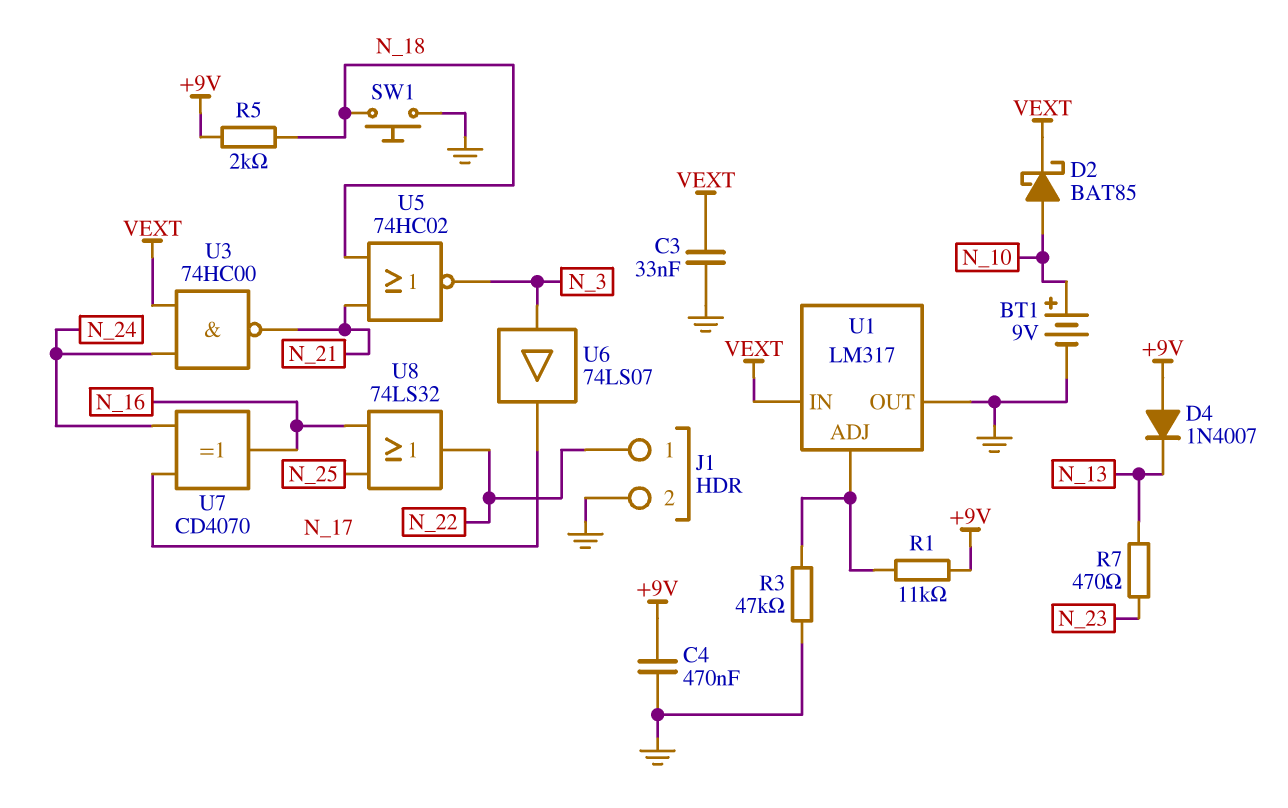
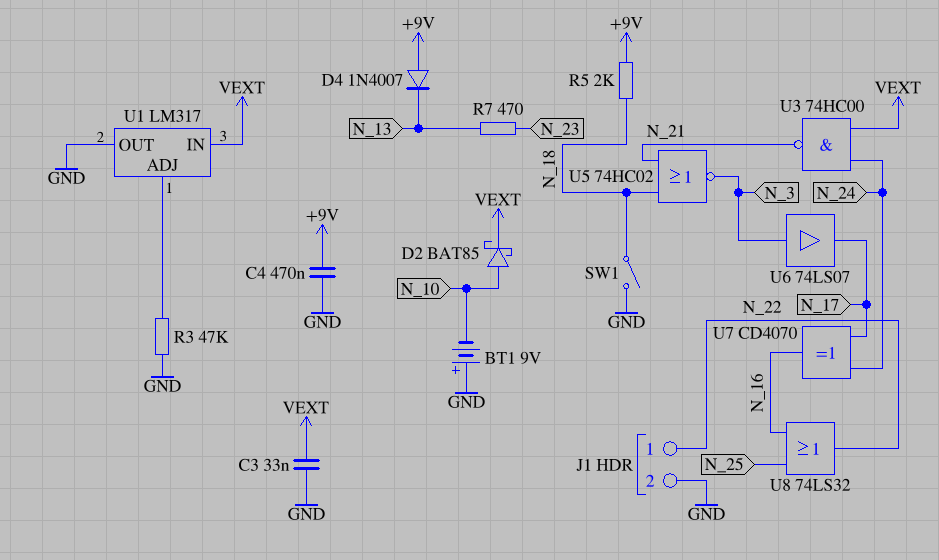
BT1: 9V (plus N_10, minus GND) -> 9V (plus GND, minus N_10)
R1: 11k (+9V, U1/ADJ) -> none
SW1: button (GND, N_18) -> switch (GND, N_18)

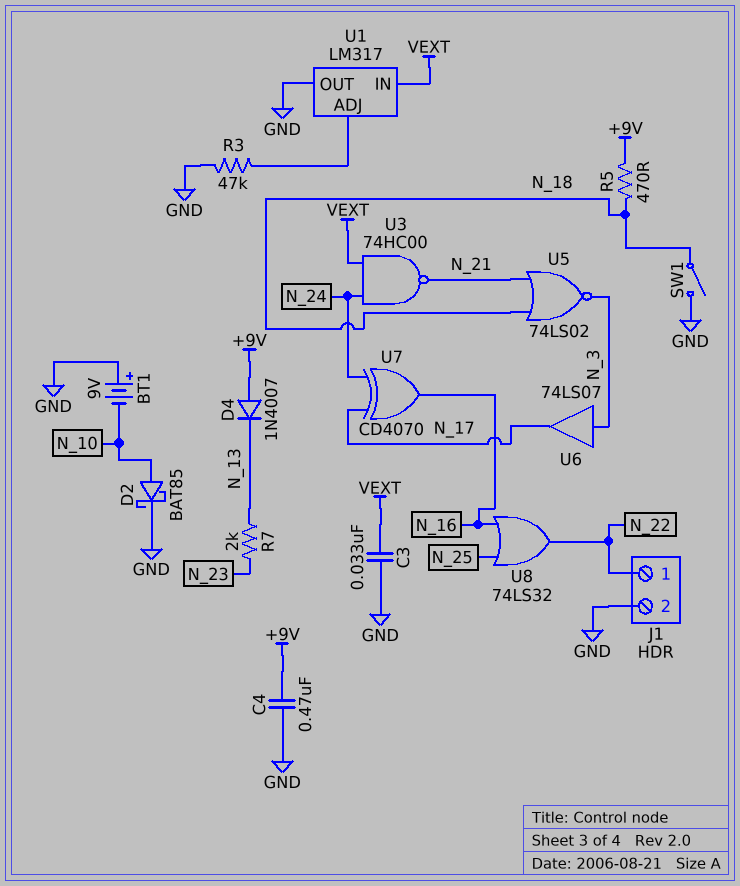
D2: schottky BAT85 (A N_10, K VEXT) -> schottky BAT85 (A N_10, K GND)
R5: 2k (+9V, N_18) -> 470 (+9V, N_18)
R7: 470 (N_13, N_23) -> 2k (N_13, N_23)
U5: NOR 74HC02 (in N_18, in N_21, out N_3) -> NOR 74LS02 (in N_18, in N_21, out N_3)

